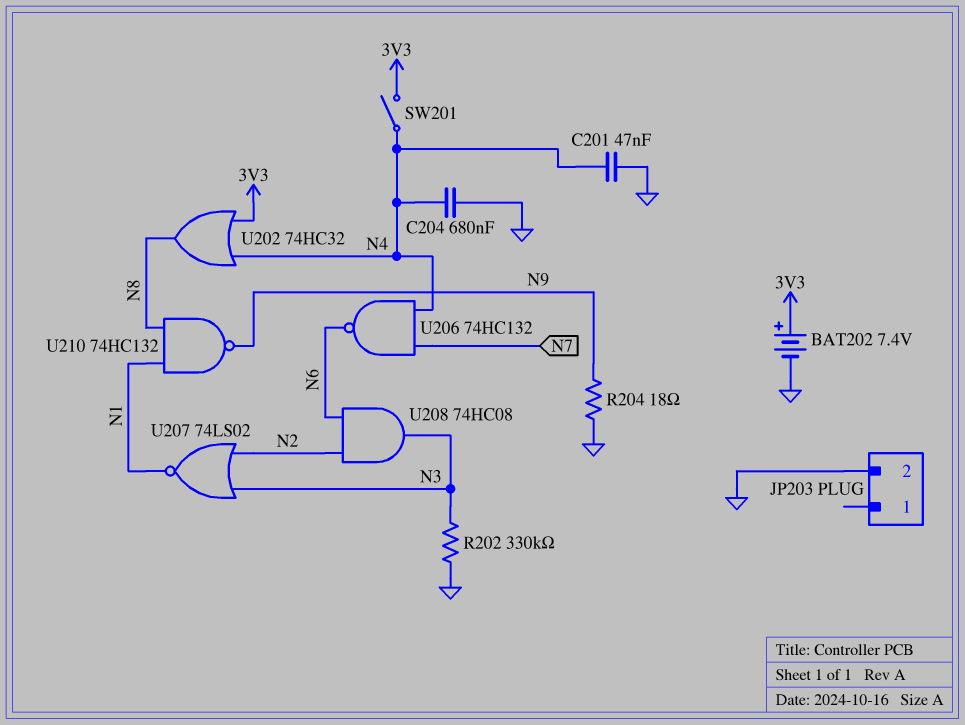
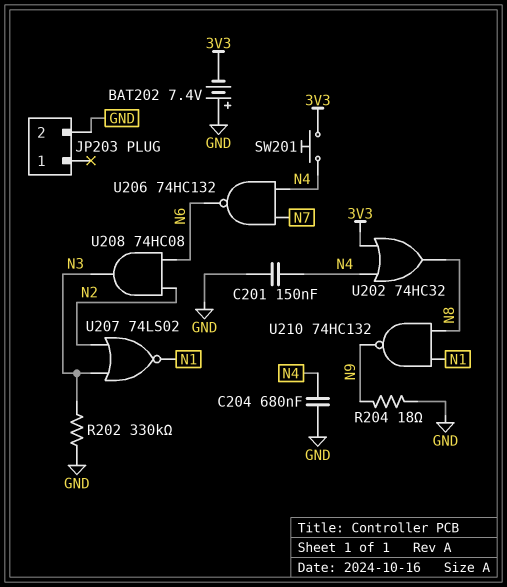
BAT202: 7.4V (plus 3V3, minus GND) -> 7.4V (plus GND, minus 3V3)
C201: 47nF (GND, N4) -> 150nF (GND, N4)
SW201: switch (3V3, N4) -> button (3V3, N4)

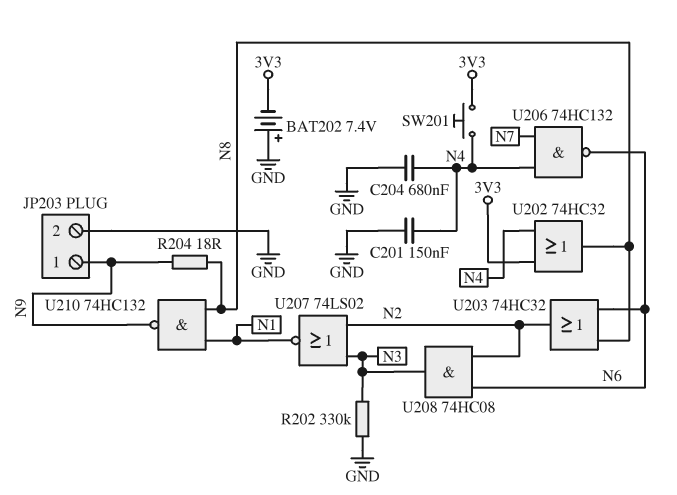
JP203 pin 1: none -> N9
R204: 18 (GND, N9) -> 18 (N8, N9)
U203: none -> OR 74HC32 (in N6, in N8, out N2)

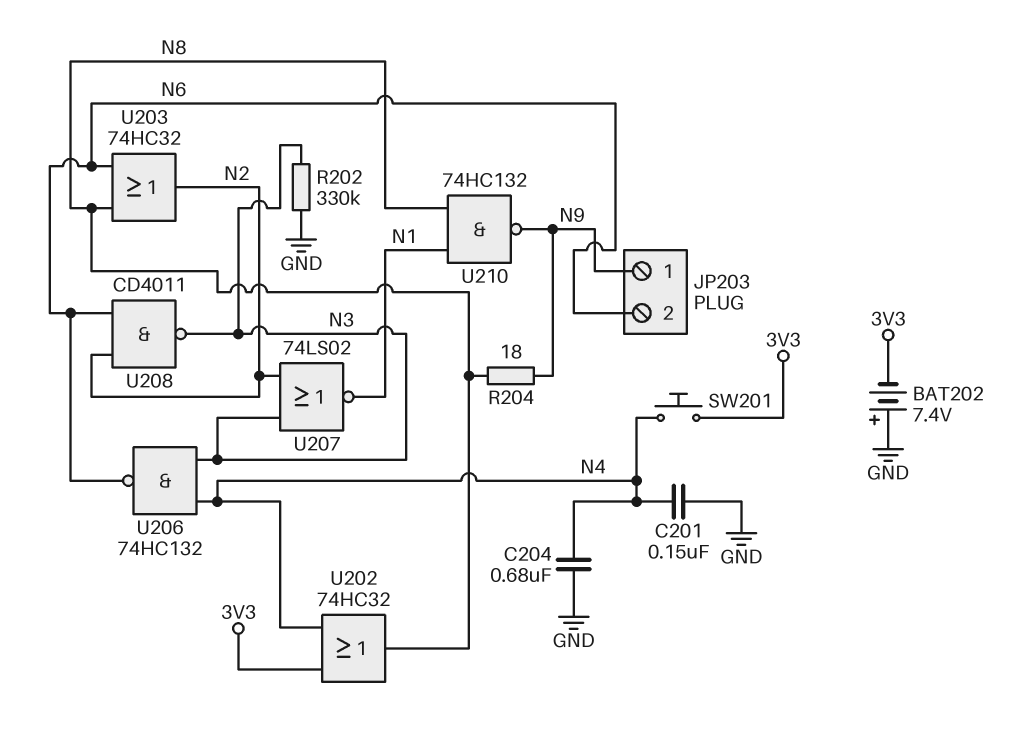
JP203 pin 2: GND -> N6
U206: NAND 74HC132 (in N4, in N7, out N6) -> NAND 74HC132 (in N3, in N4, out N6)
U208: AND 74HC08 (in N2, in N6, out N3) -> NAND CD4011 (in N2, in N6, out N3)

